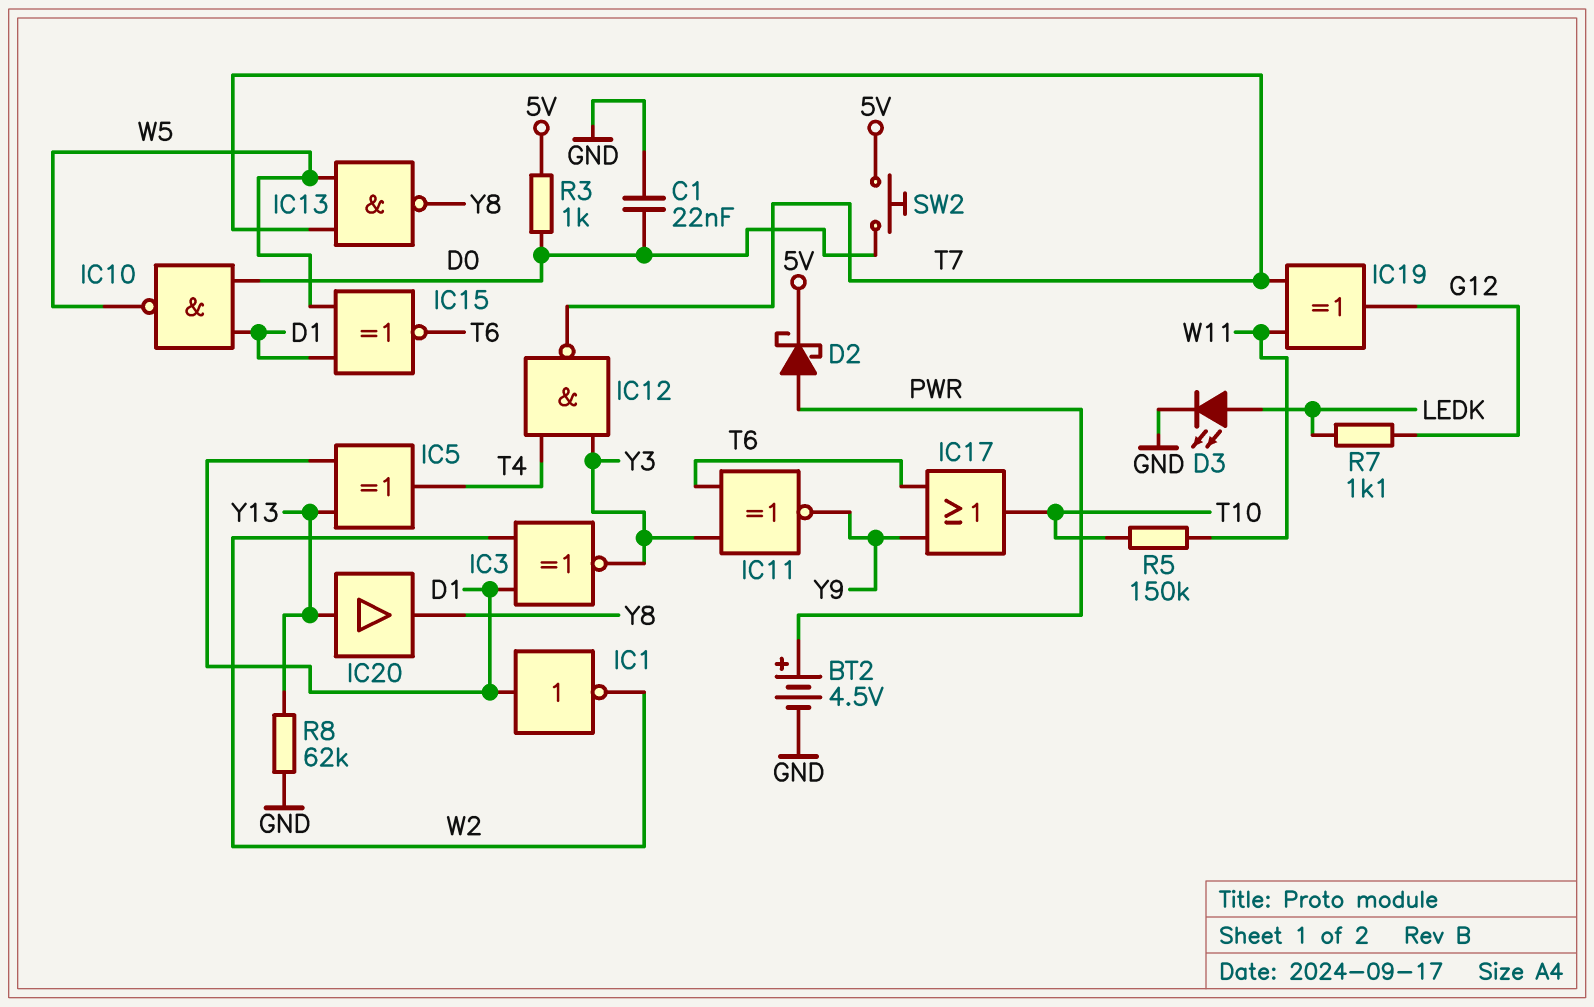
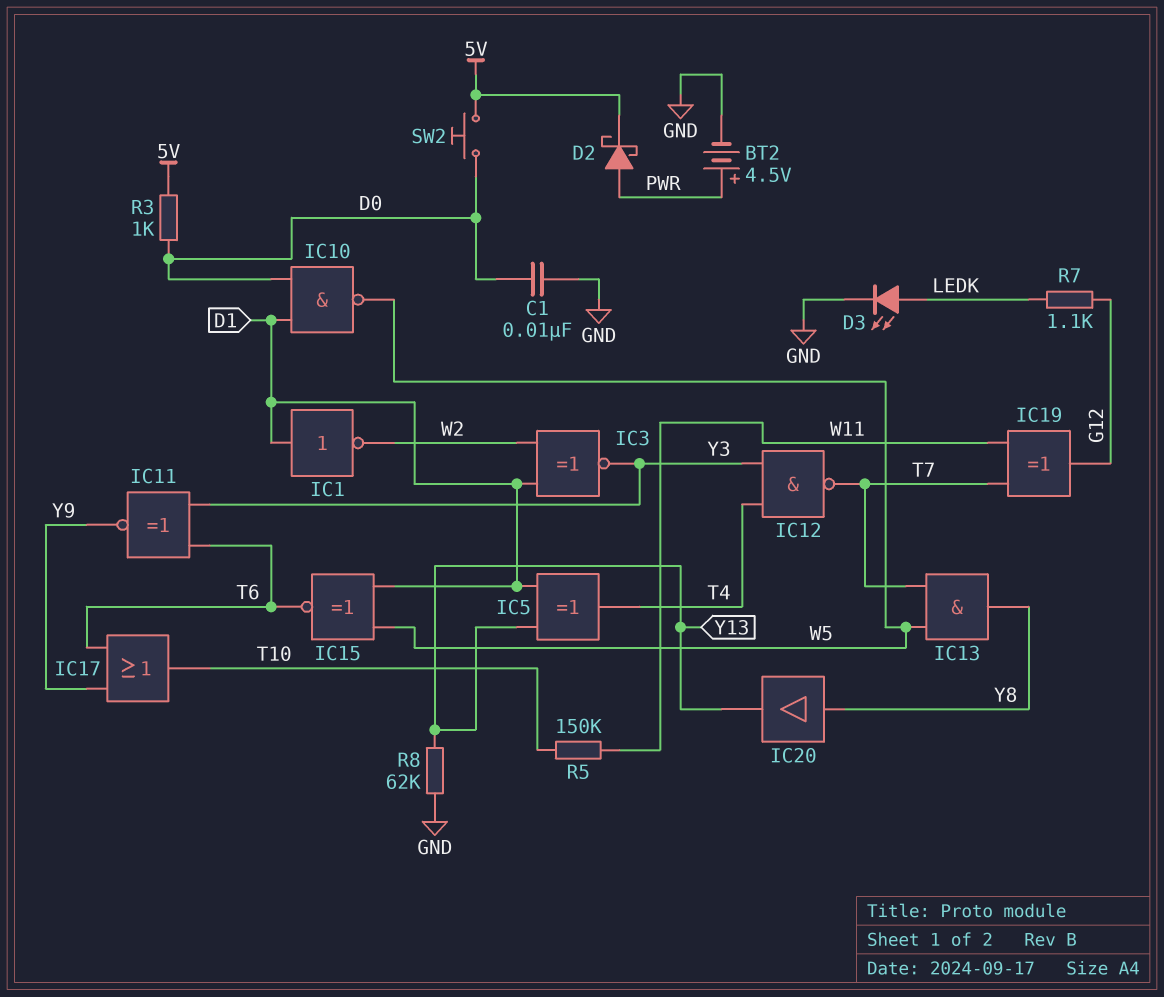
C1: 22nF (D0, GND) -> 10nF (D0, GND)
IC13: NAND (in T7, in W5, out Y8) -> AND (in T7, in W5, out Y8)
IC20: buffer (in Y13, out Y8) -> buffer (in Y8, out Y13)

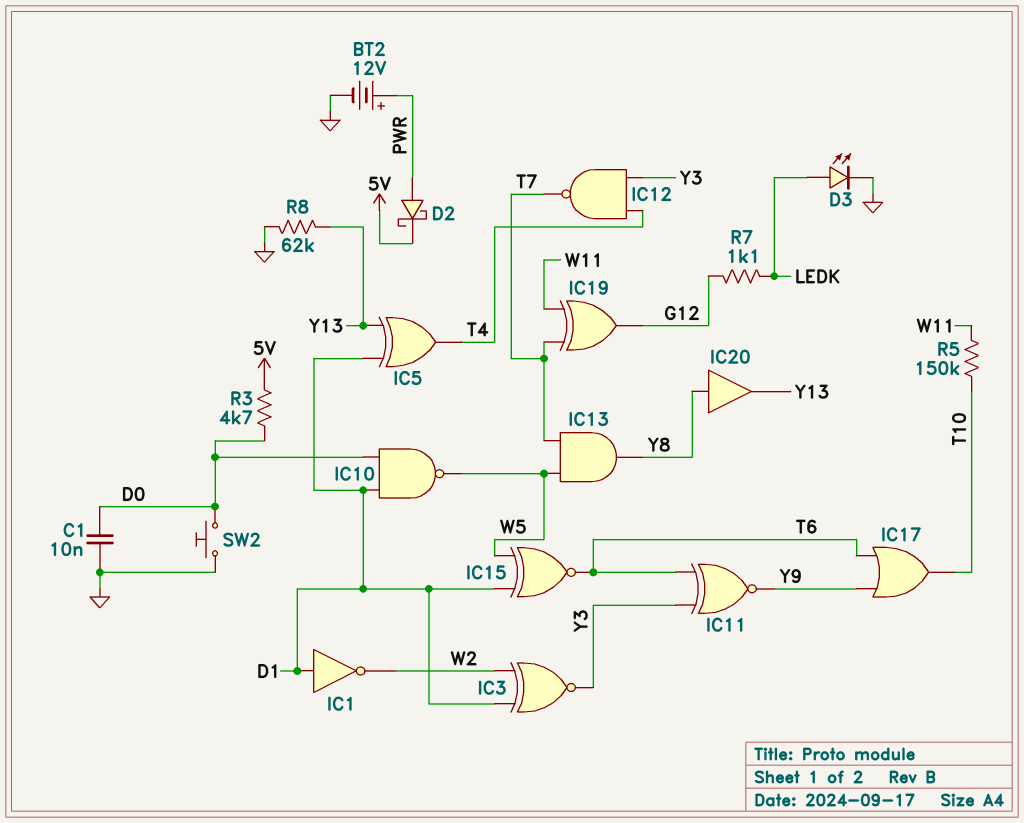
BT2: 4.5V (plus PWR, minus GND) -> 12V (plus PWR, minus GND)
R3: 1k (5V, D0) -> 4.7k (5V, D0)
SW2: button (5V, D0) -> button (D0, GND)

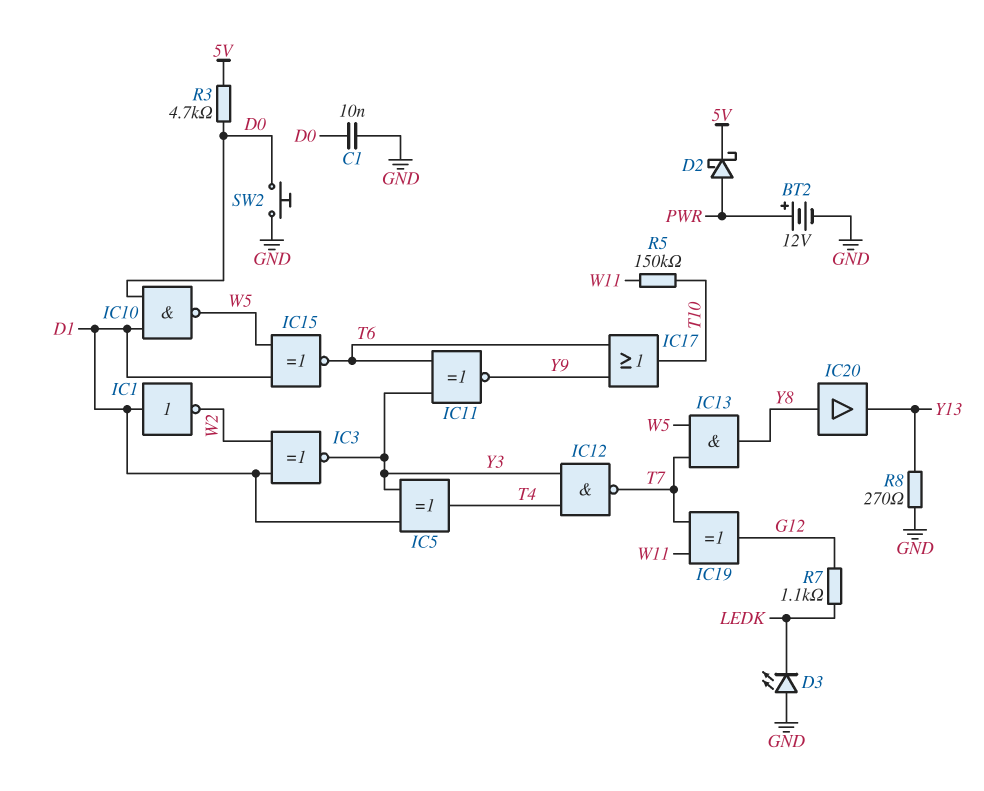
D3: LED (A LEDK, K GND) -> LED (A GND, K LEDK)
IC5: XOR (in D1, in Y13, out T4) -> XOR (in D1, in Y3, out T4)
R8: 62k (GND, Y13) -> 270 (GND, Y13)

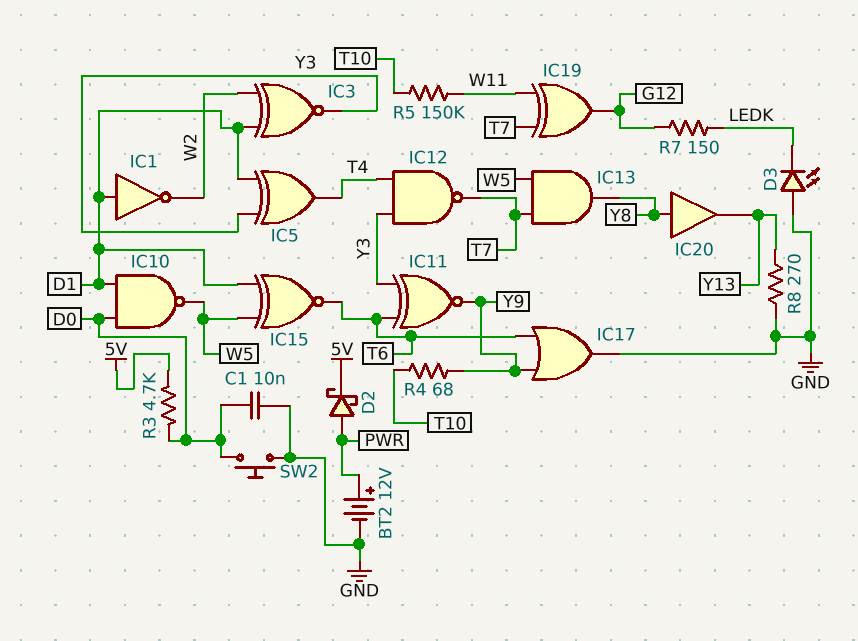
IC17: OR (in T6, in Y9, out T10) -> OR (in T6, in Y9, out GND)
R4: none -> 68 (T10, Y9)
R7: 1.1k (G12, LEDK) -> 150 (G12, LEDK)

